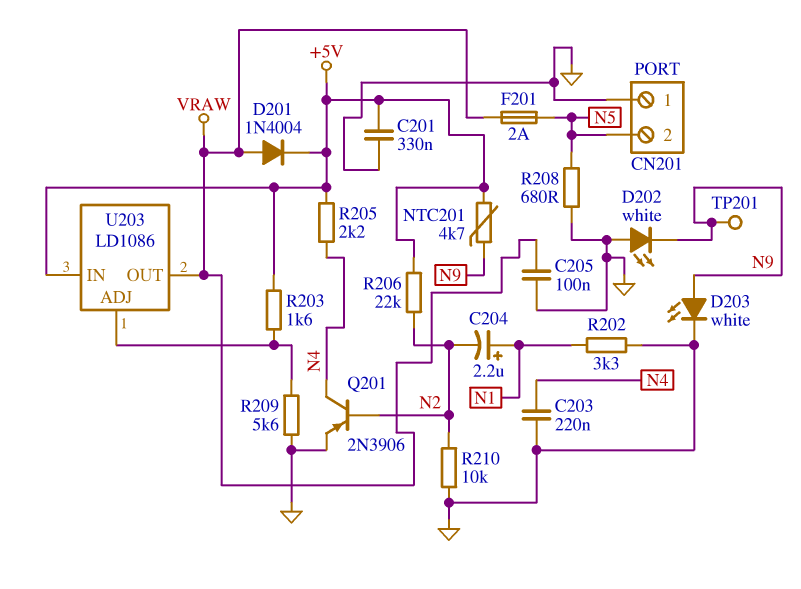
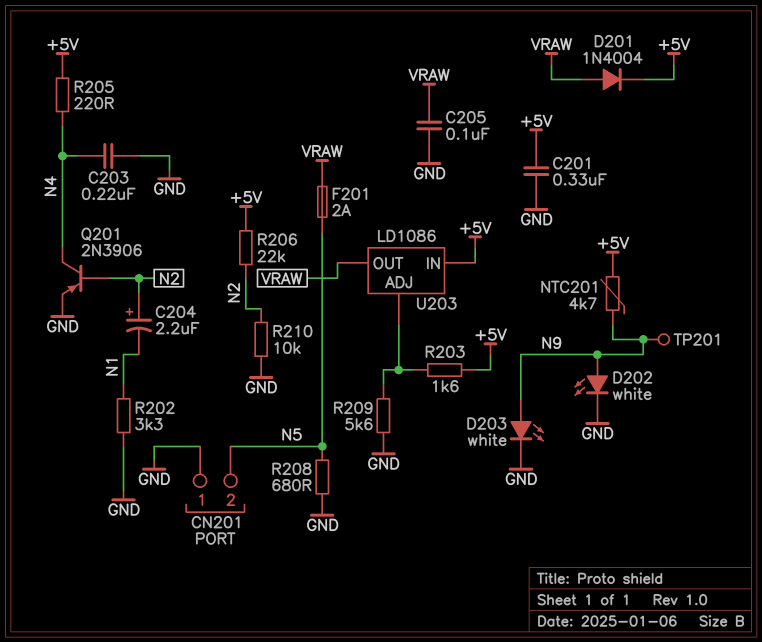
C204: 2.2uF (plus N1, minus N2) -> 2.2uF (plus N2, minus N1)
D202: LED white (A GND, K N9) -> LED white (A N9, K GND)
R205: 2.2k (+5V, N4) -> 220 (+5V, N4)

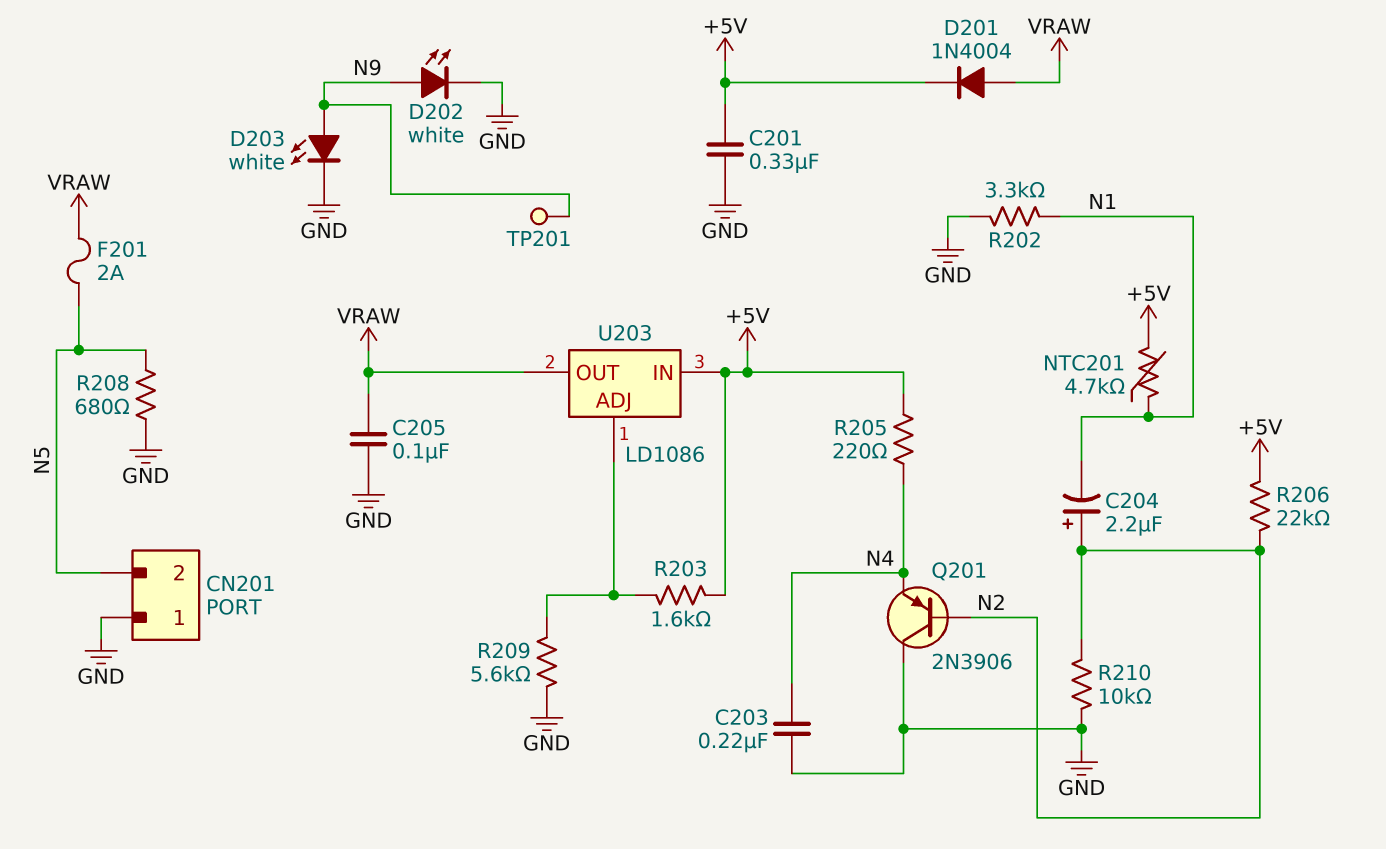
NTC201: 4.7k (+5V, N9) -> 4.7k (+5V, N1)
Q201: PNP 2N3906 (B N2, C N4, E GND) -> PNP 2N3906 (B N2, C GND, E N4)

